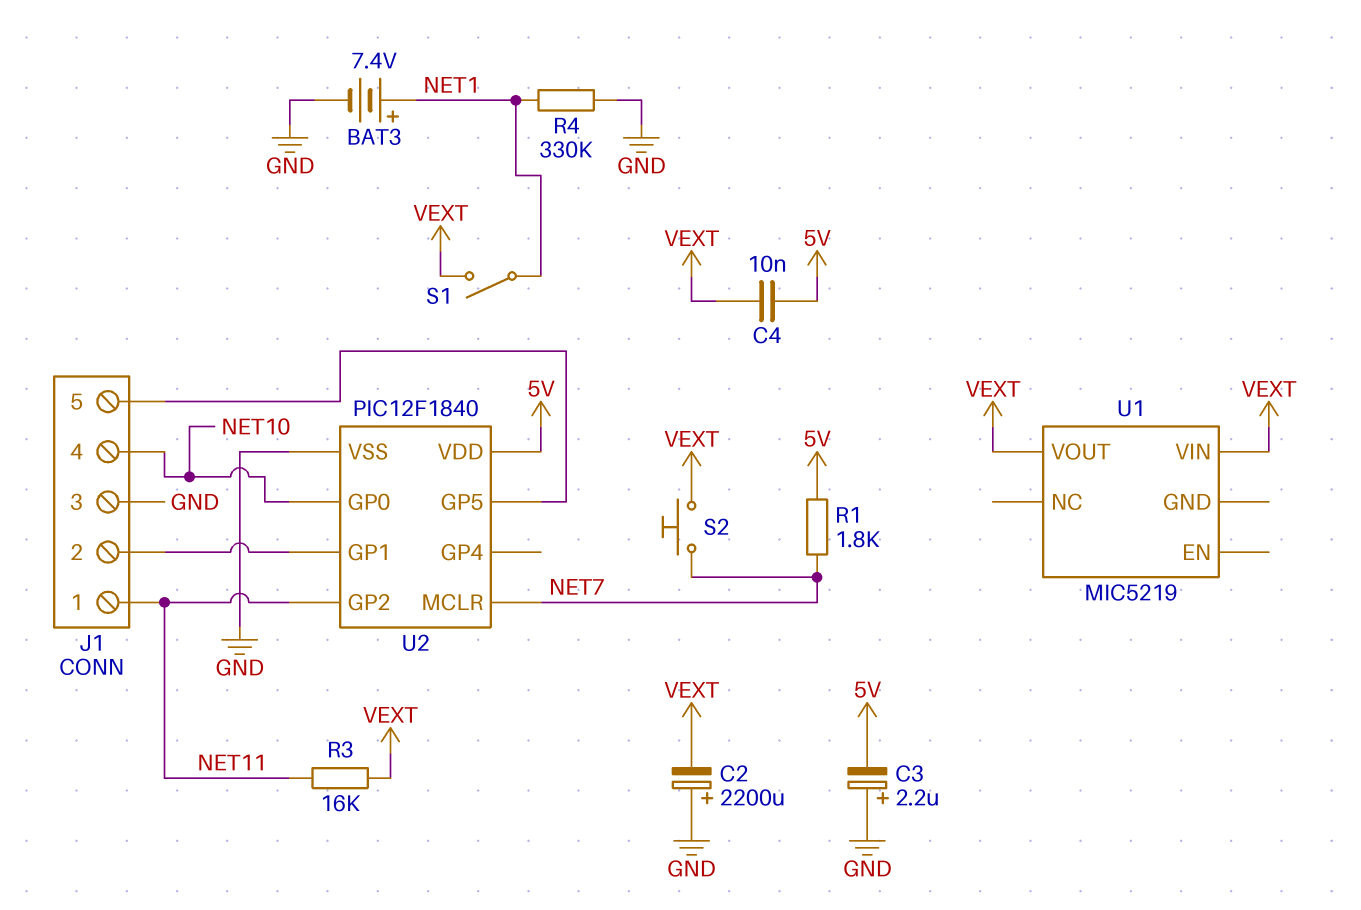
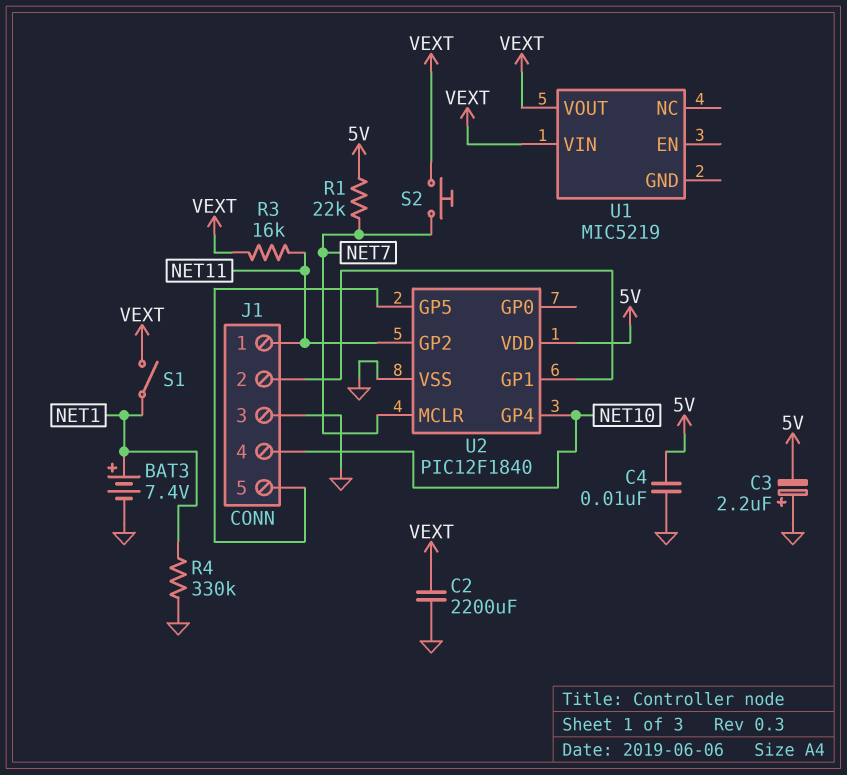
C2: 2200uF (plus GND, minus VEXT) -> 2200uF (GND, VEXT)
C4: 10nF (5V, VEXT) -> 10nF (5V, GND)
R1: 1.8k (5V, NET7) -> 22k (5V, NET7)
U2 pin GP0: NET10 -> none
U2 pin GP4: none -> NET10

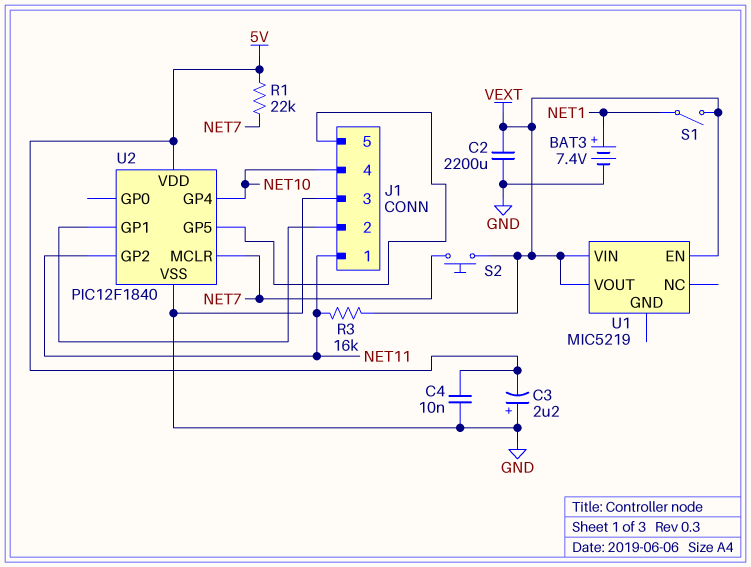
R4: 330k (GND, NET1) -> none
U1 pin EN: none -> VEXT

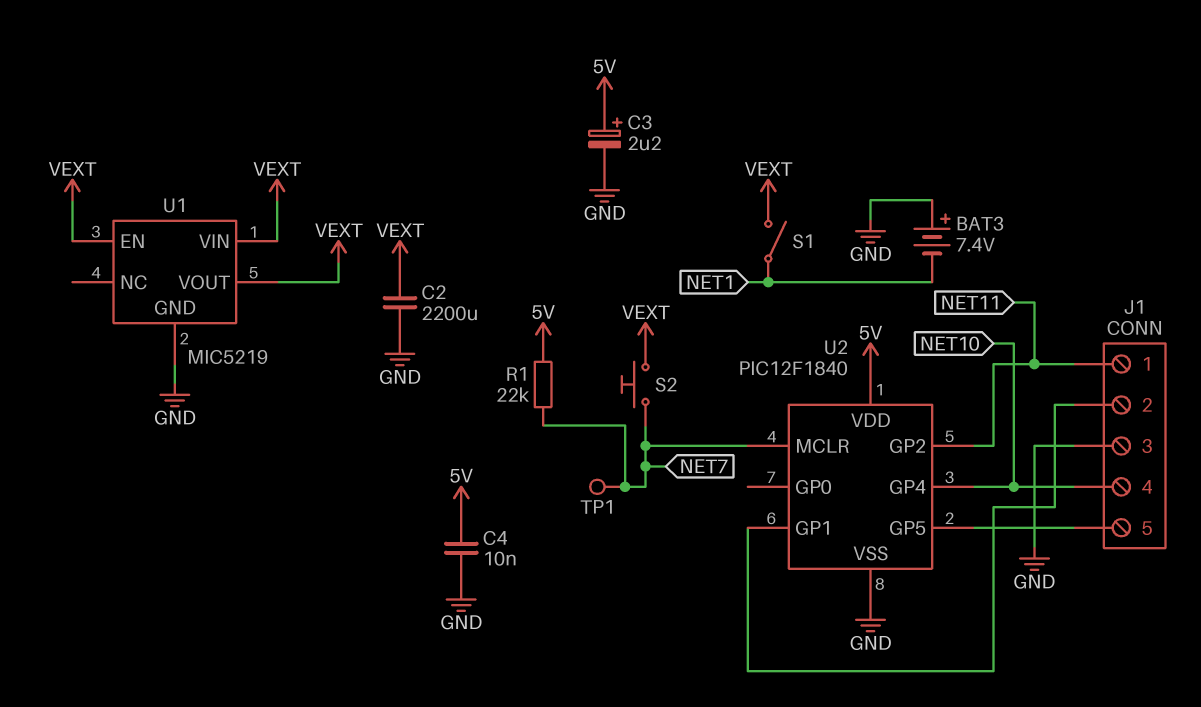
BAT3: 7.4V (plus NET1, minus GND) -> 7.4V (plus GND, minus NET1)
C3: 2.2uF (plus GND, minus 5V) -> 2.2uF (plus 5V, minus GND)
R3: 16k (NET11, VEXT) -> none
TP1: none -> test point (NET7)
U1 pin GND: none -> GND

